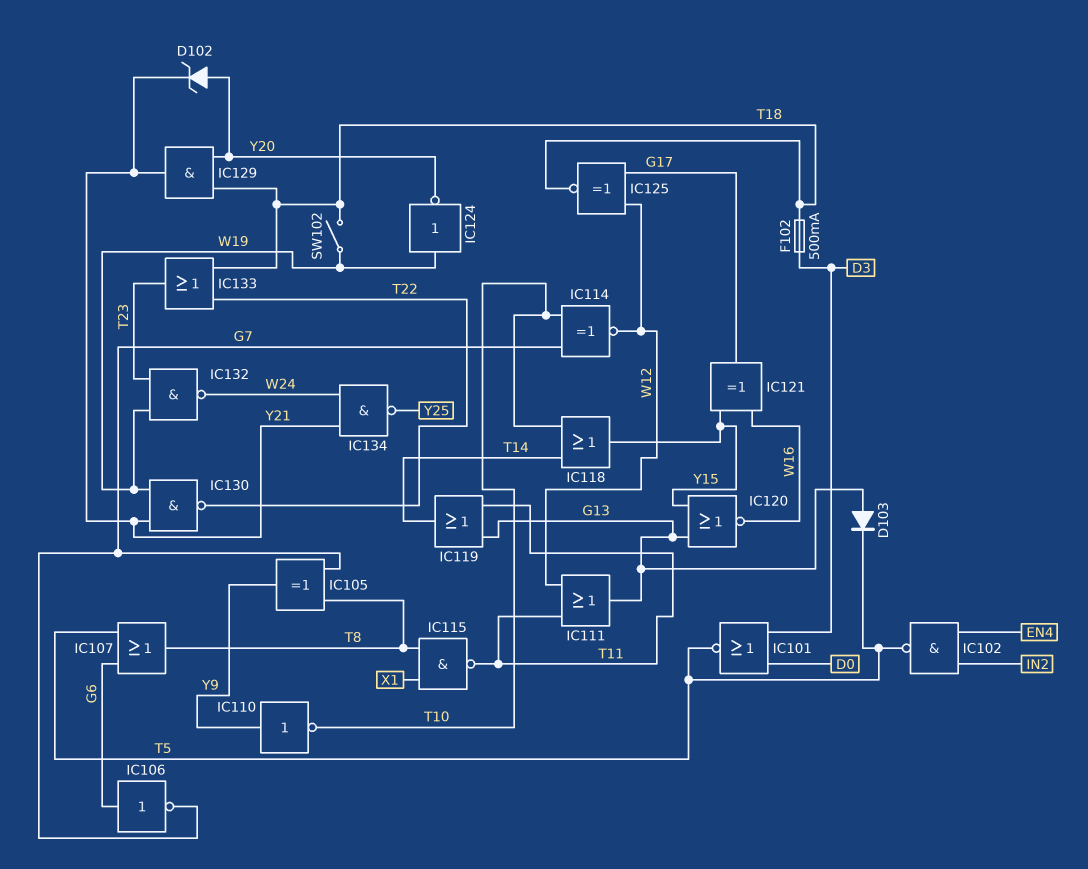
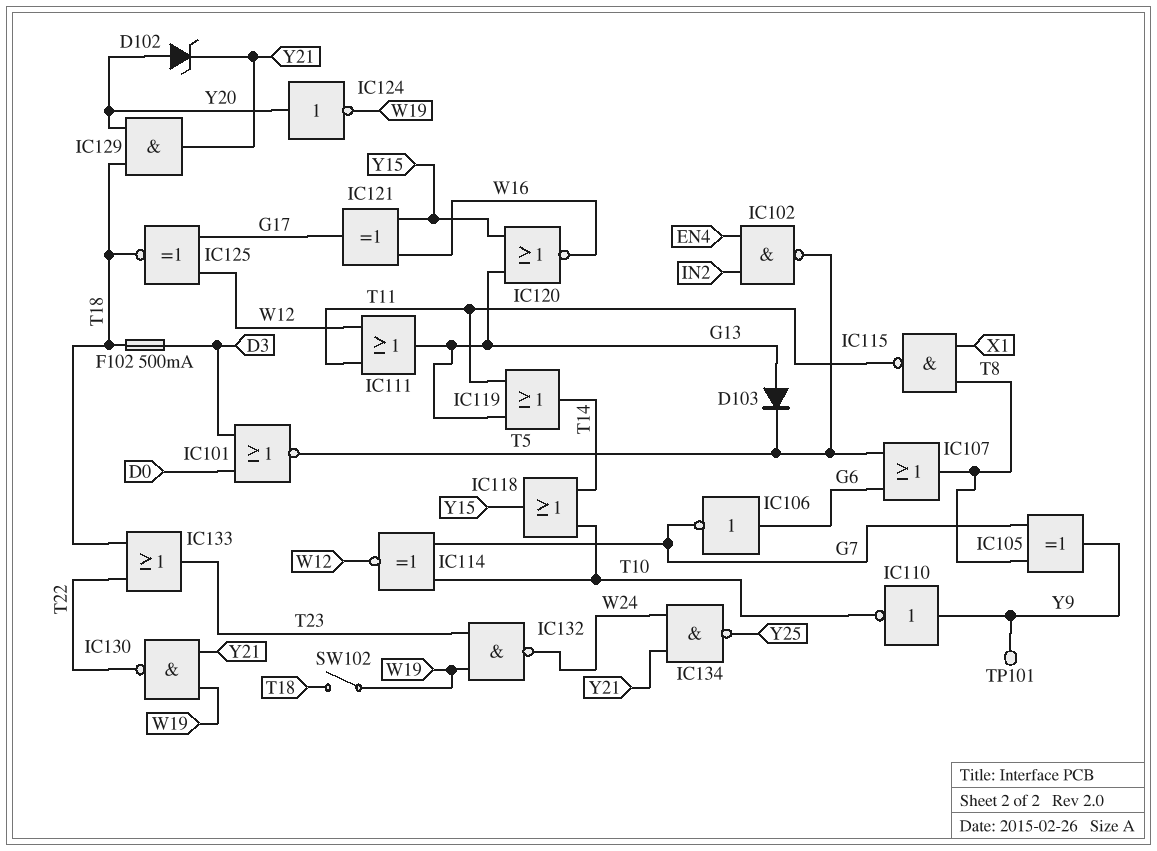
IC124: NOT (in W19, out Y20) -> NOT (in Y20, out W19)
TP101: none -> test point (Y9)

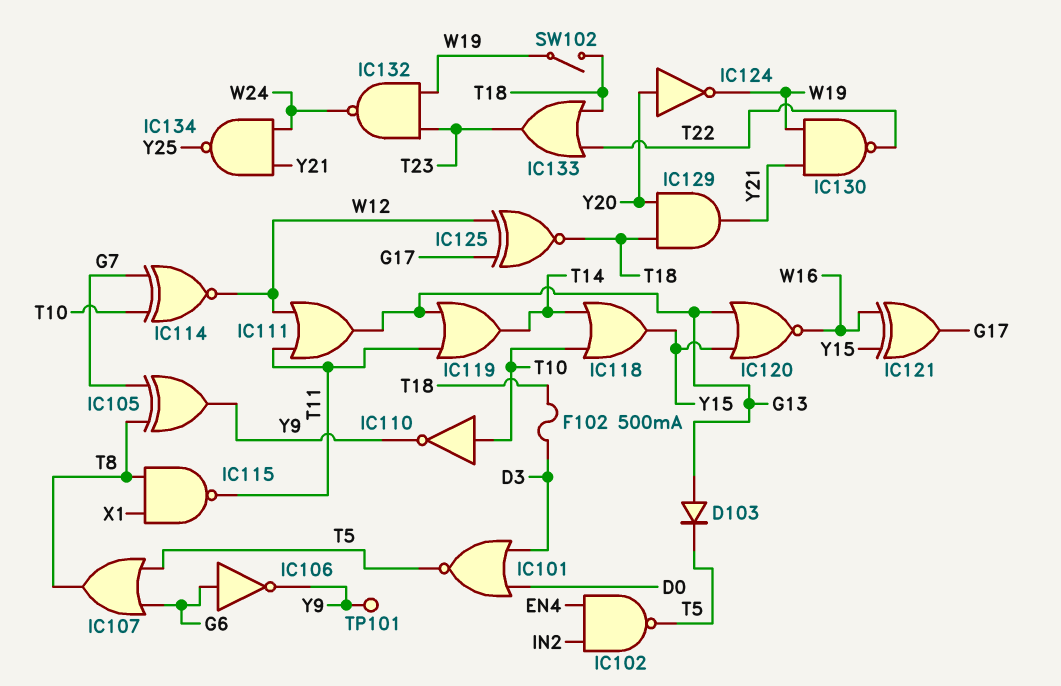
D102: zener (A Y20, K Y21) -> none
IC106: NOT (in G6, out G7) -> NOT (in G6, out Y9)
IC110: NOT (in Y9, out T10) -> NOT (in T10, out Y9)

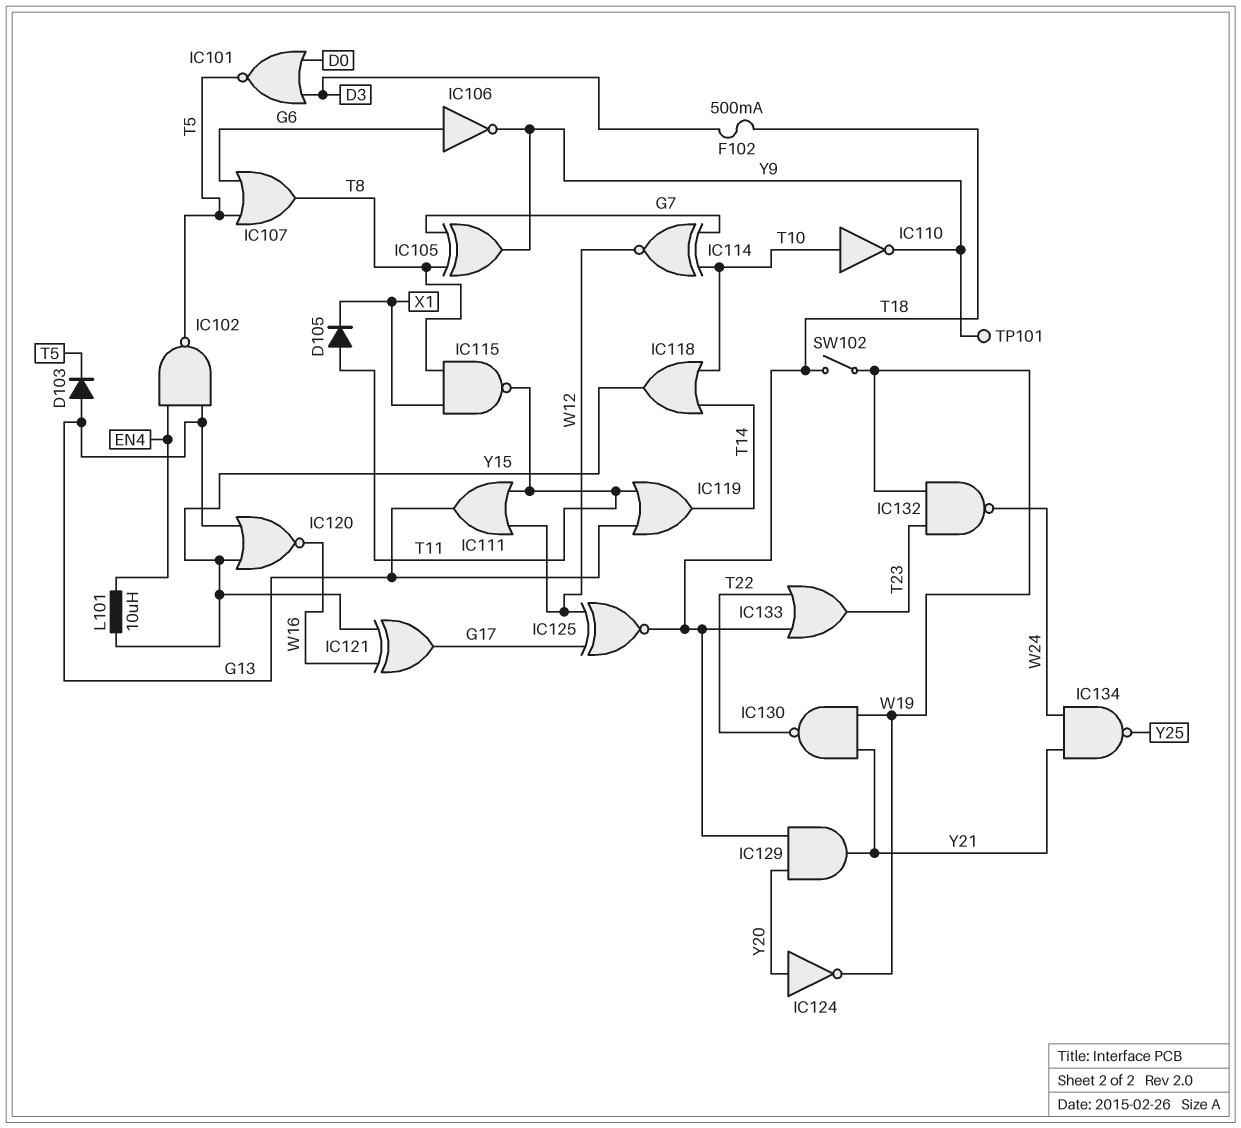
D105: none -> diode (A T11, K X1)
IC102: NAND (in EN4, in IN2, out T5) -> NAND (in EN4, in G13, out T5)
L101: none -> 10uH (EN4, Y15)

